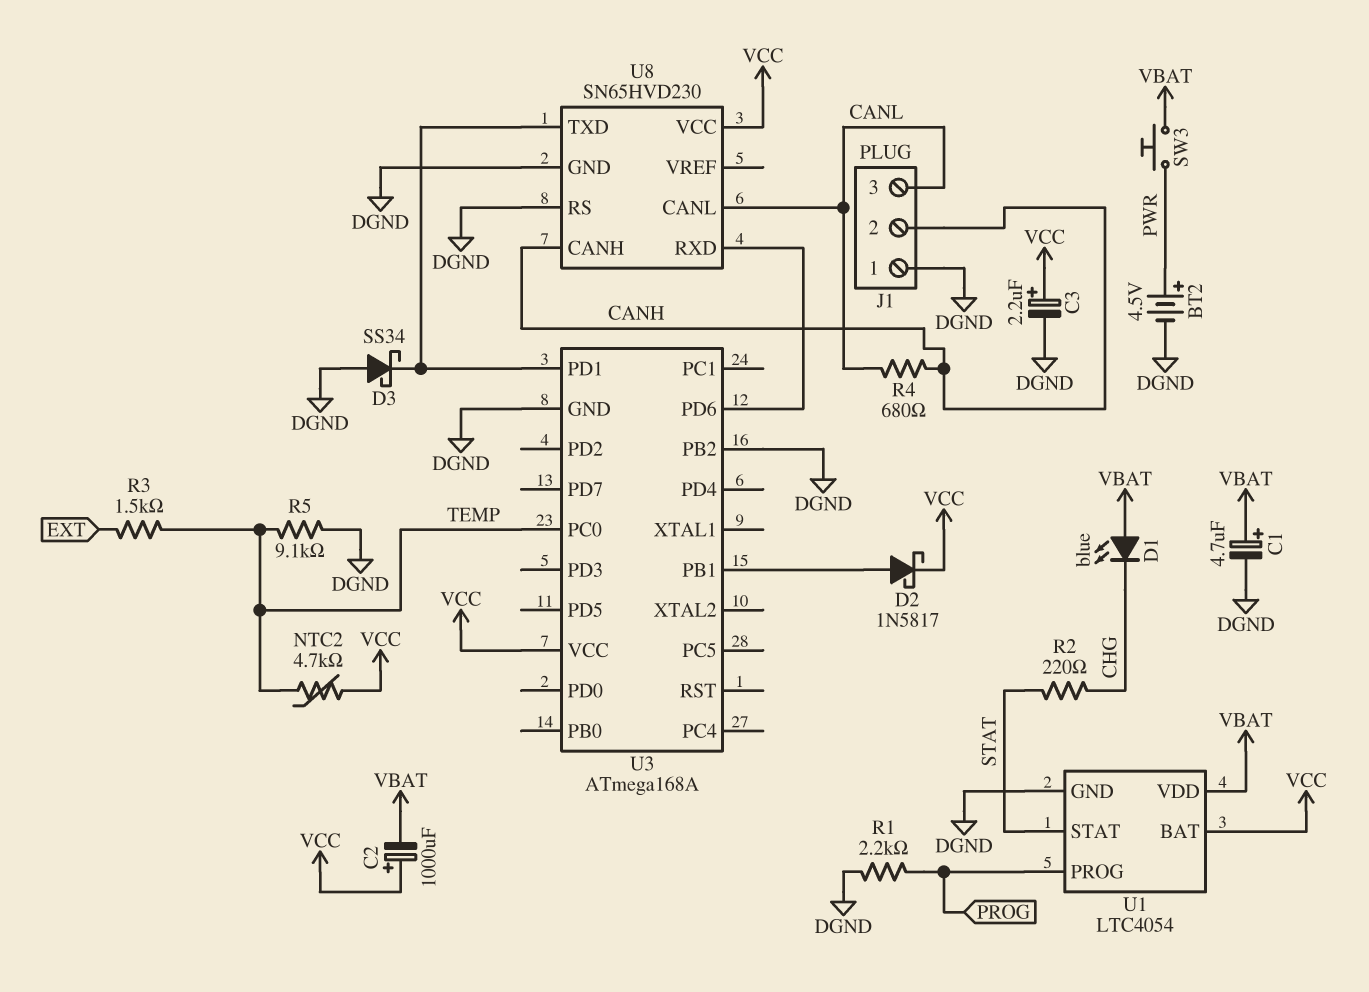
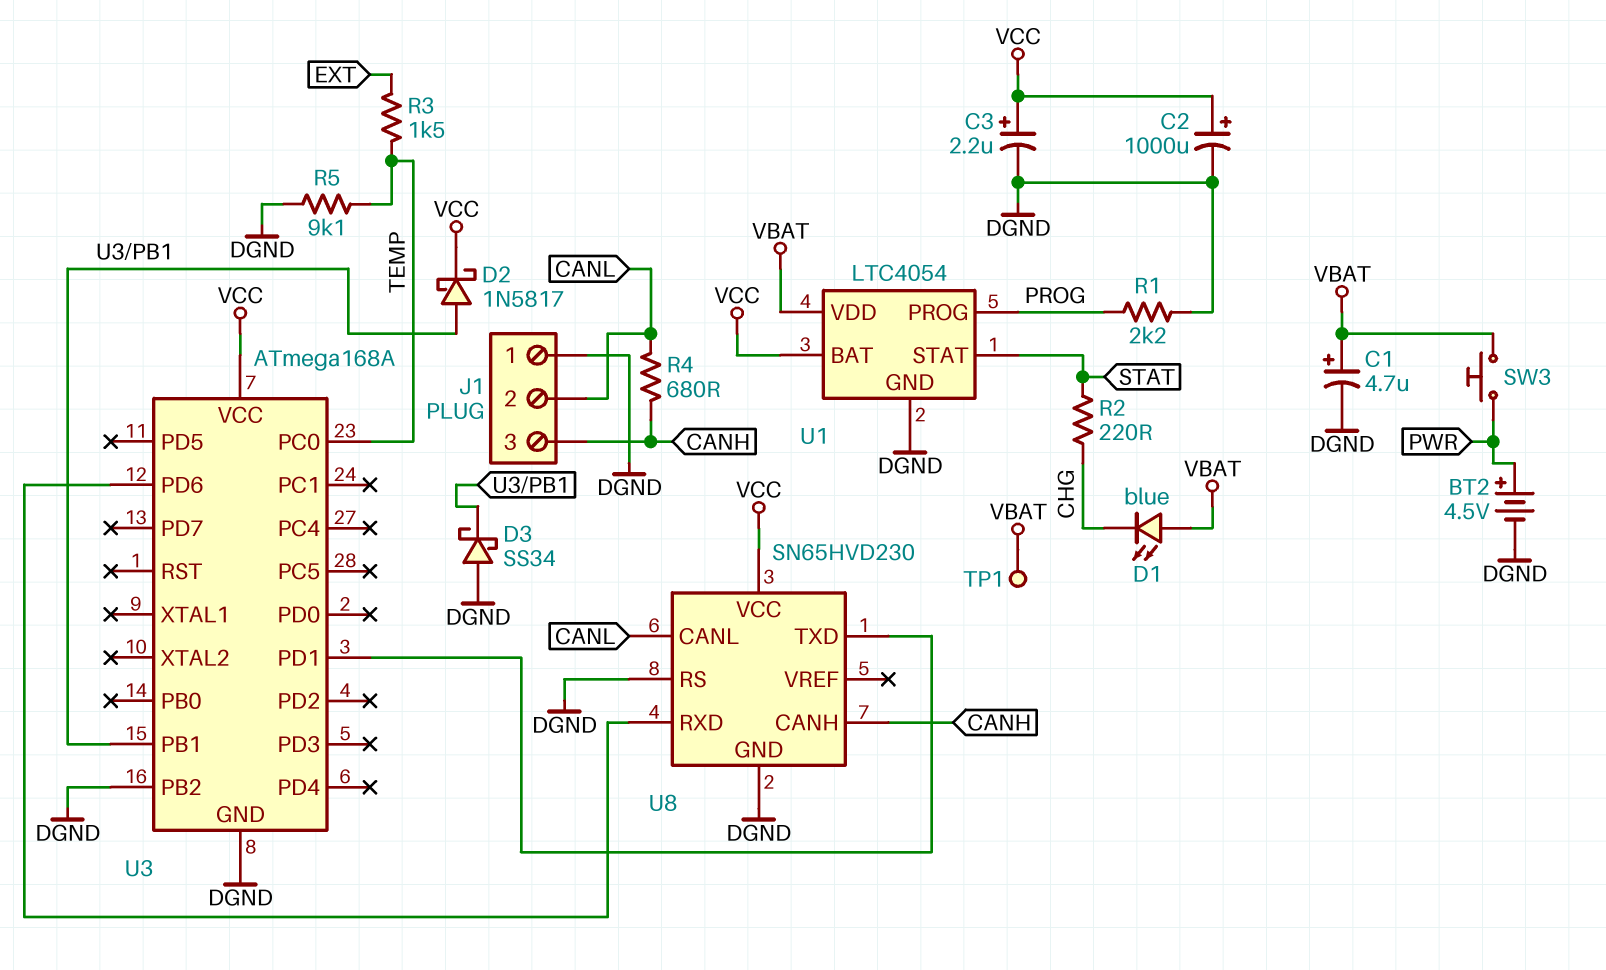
C2: 1000uF (plus VCC, minus VBAT) -> 1000uF (plus VCC, minus DGND)
D3: schottky SS34 (A DGND, K U3/PD1) -> schottky SS34 (A DGND, K U3/PB1)
J1 pin 2: CANH -> CANL
J1 pin 3: CANL -> CANH
NTC2: 4.7k (TEMP, VCC) -> none
TP1: none -> test point (VBAT)

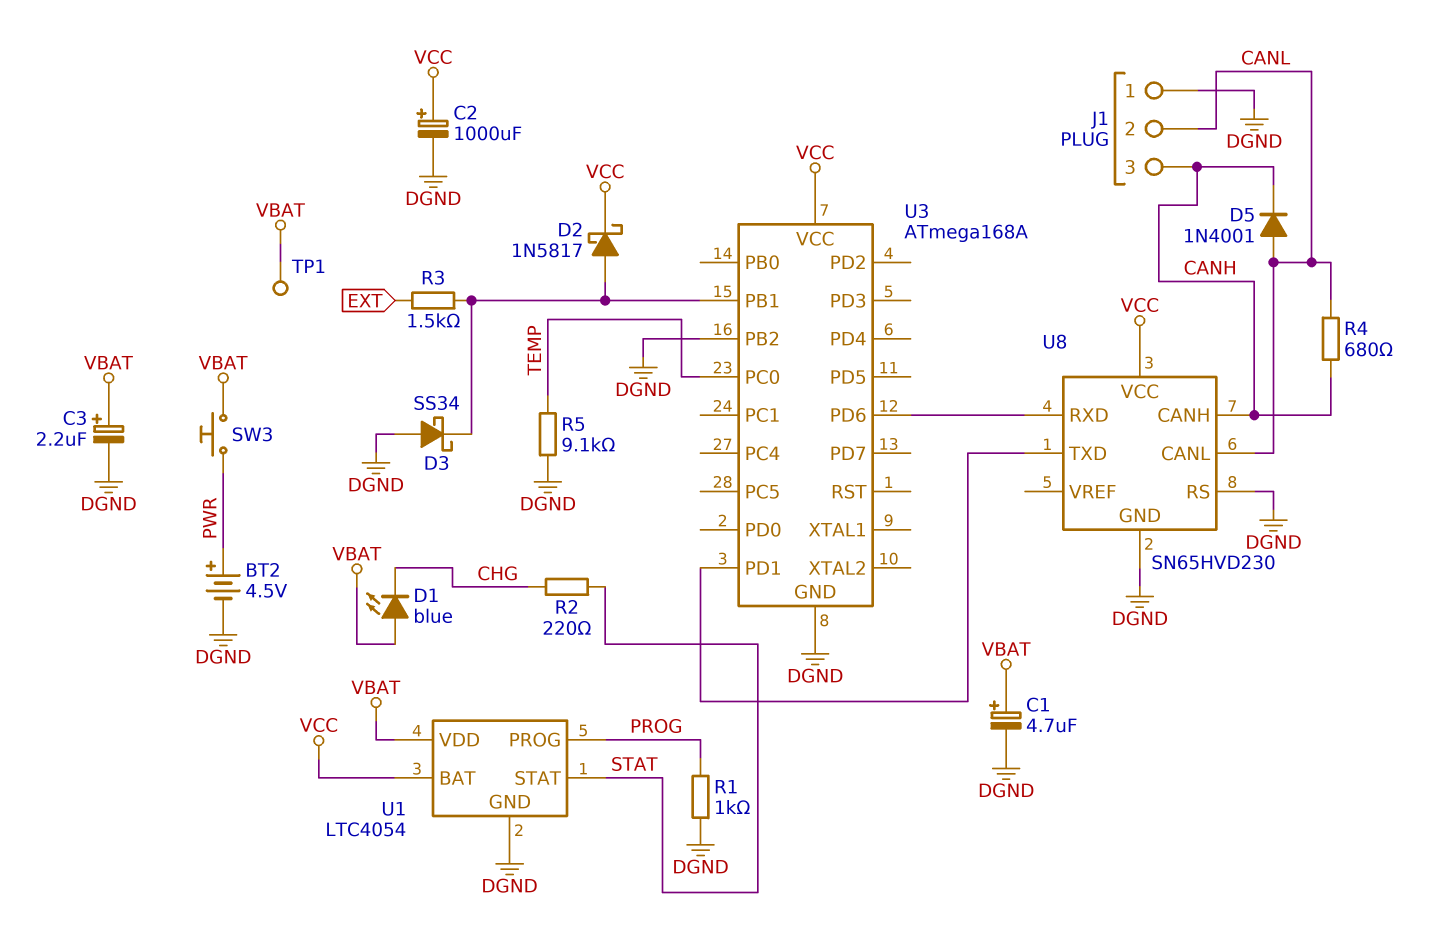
C3: 2.2uF (plus VCC, minus DGND) -> 2.2uF (plus VBAT, minus DGND)
D5: none -> diode 1N4001 (A CANL, K CANH)
R1: 2.2k (DGND, PROG) -> 1k (DGND, PROG)
R3: 1.5k (EXT, TEMP) -> 1.5k (EXT, U3/PB1)

